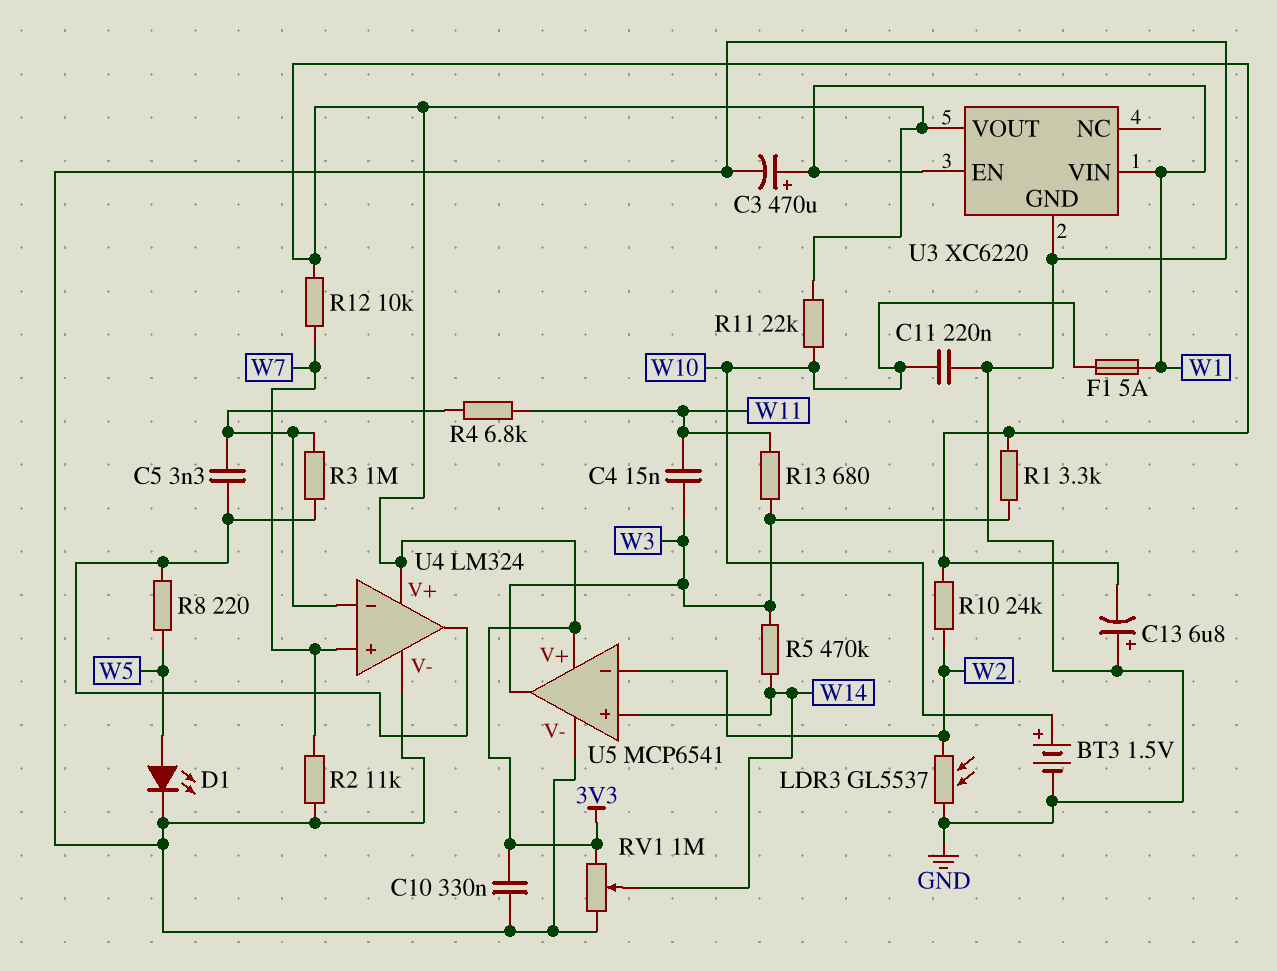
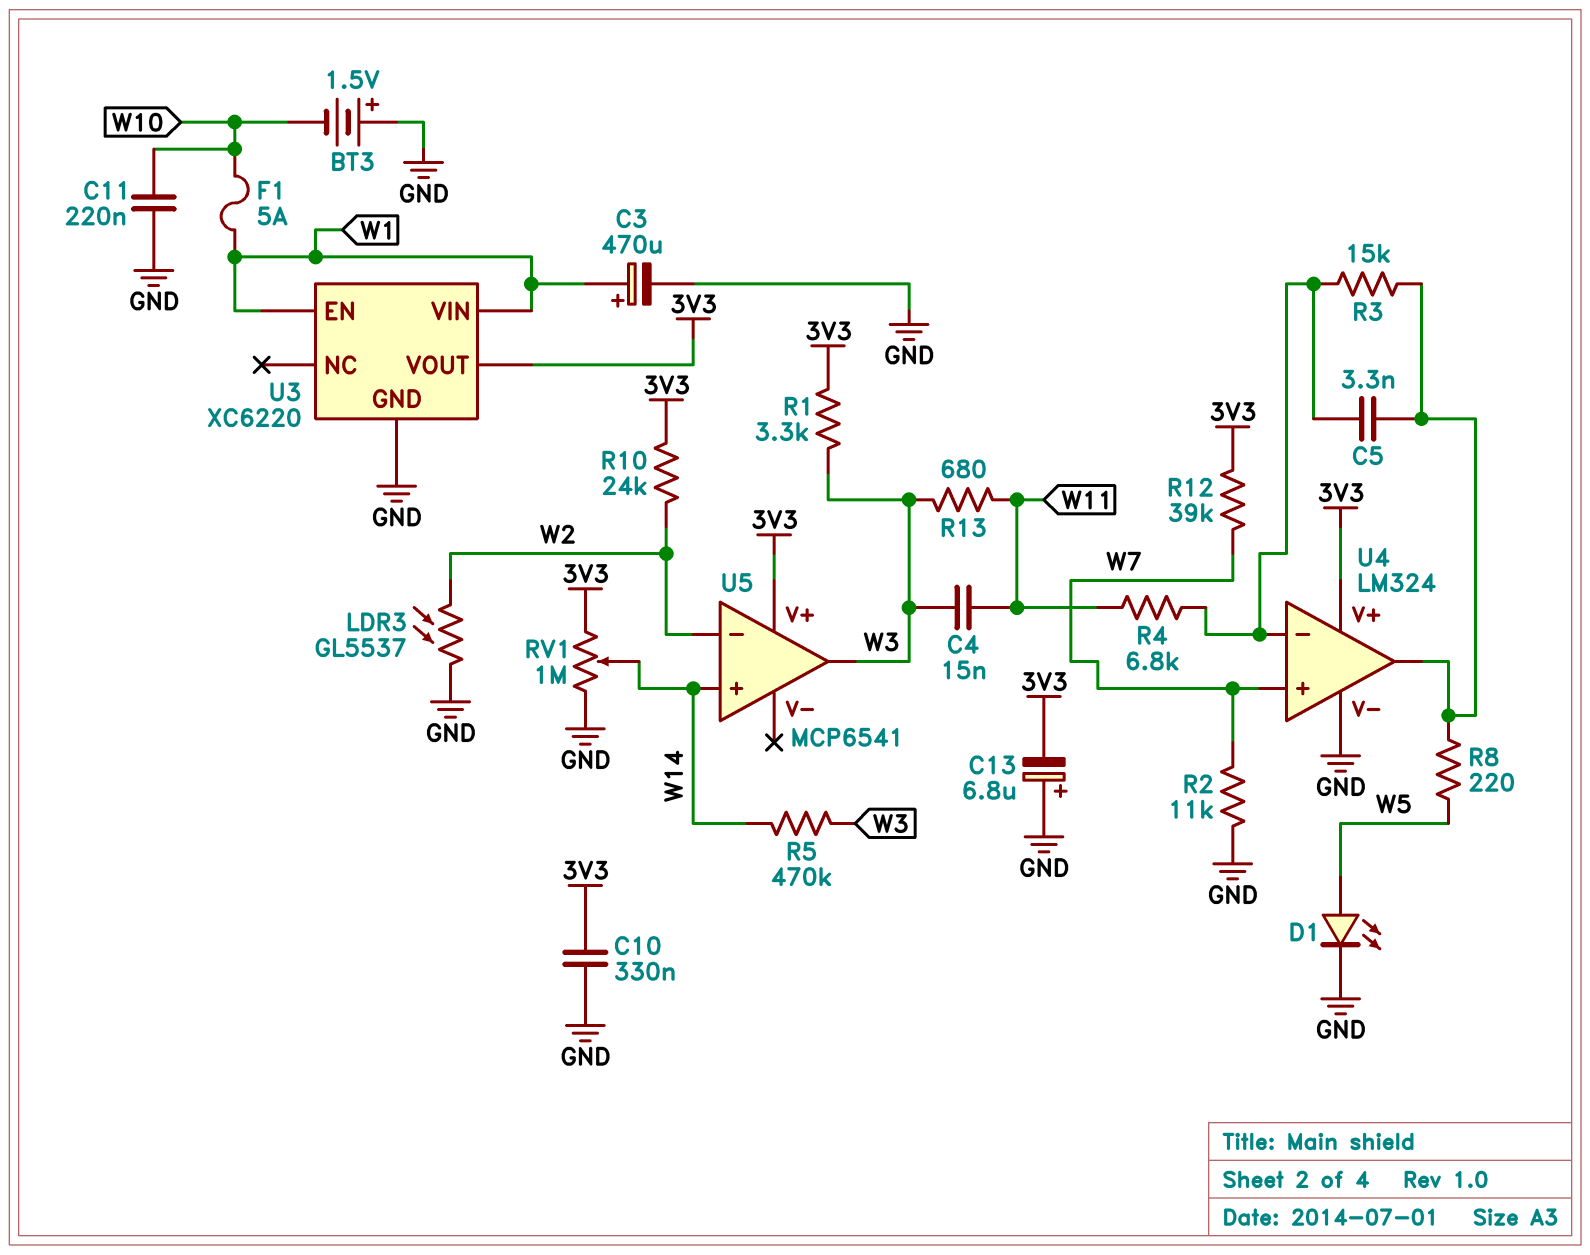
BT3: 1.5V (plus W10, minus GND) -> 1.5V (plus GND, minus W10)
R3: 1M (U4/in-, U4/out) -> 15k (U4/in-, U4/out)
R11: 22k (3V3, W10) -> none
R12: 10k (3V3, W7) -> 39k (3V3, W7)
U5 pin V-: GND -> none

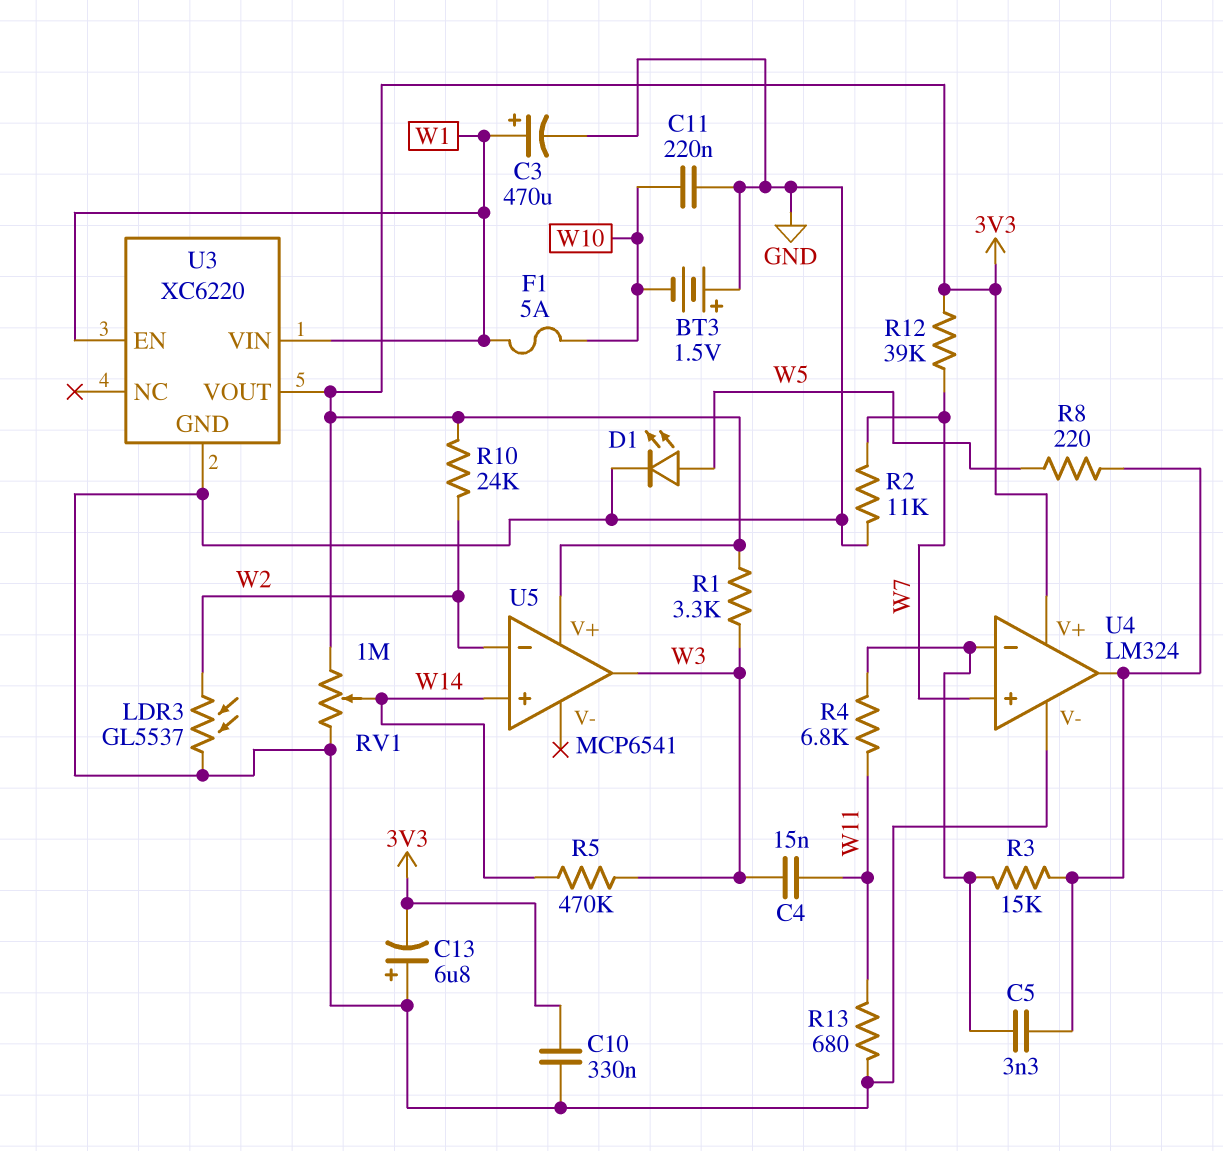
R13: 680 (W3, W11) -> 680 (GND, W11)

